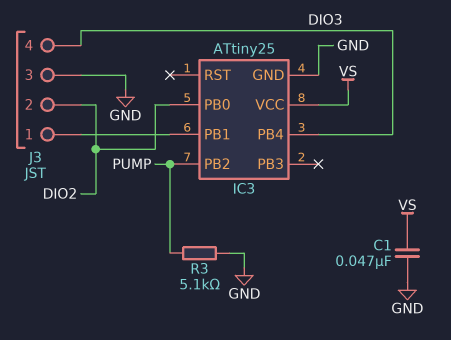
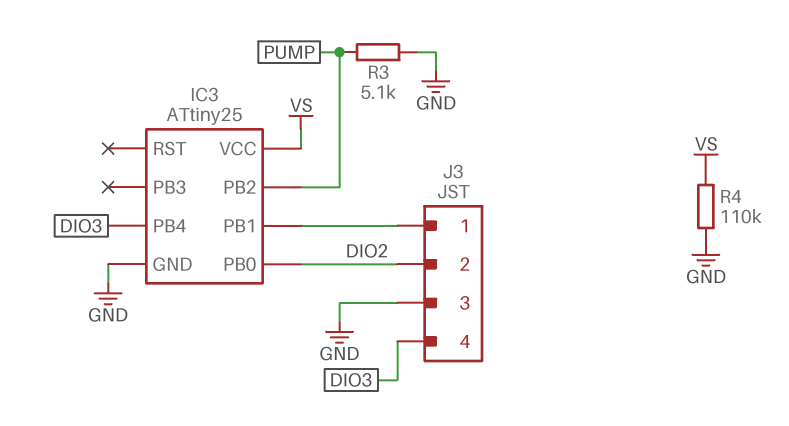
C1: 47nF (GND, VS) -> none
R4: none -> 110k (GND, VS)

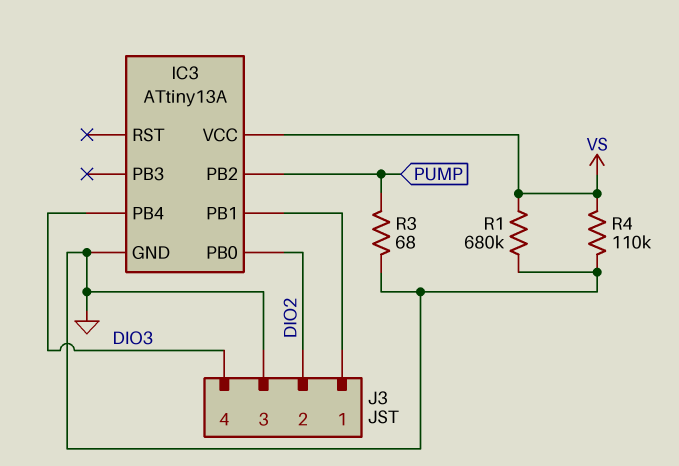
IC3: ATtiny25 -> ATtiny13A
R1: none -> 680k (GND, VS)
R3: 5.1k (GND, PUMP) -> 68 (GND, PUMP)

